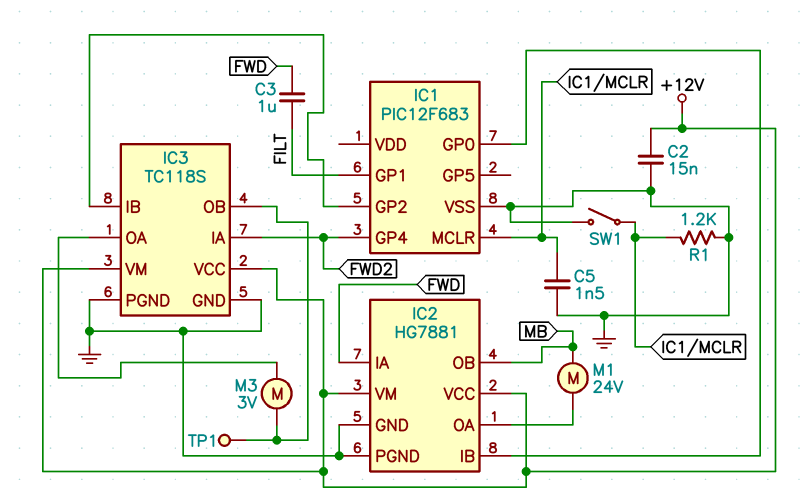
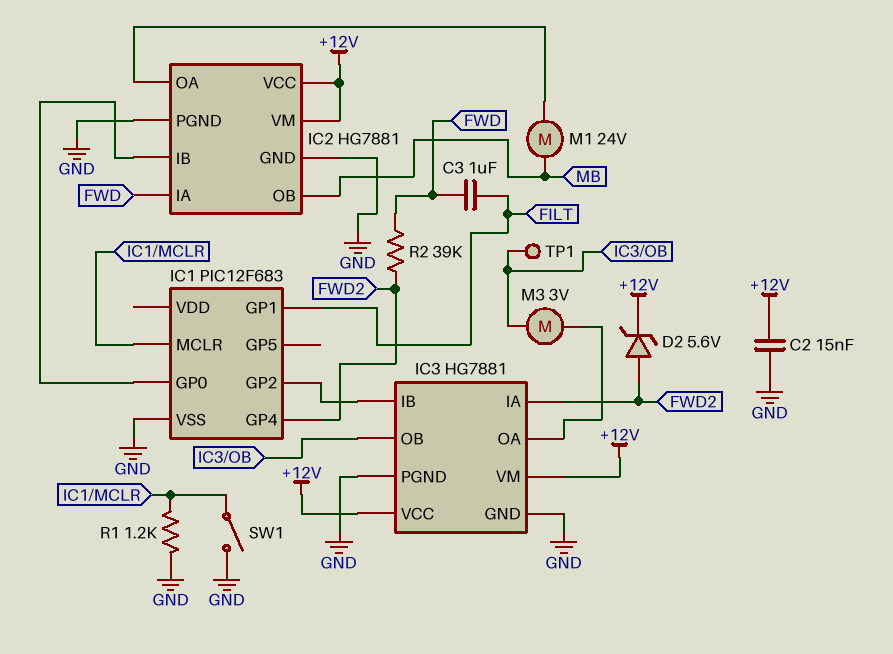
C5: 1.5nF (GND, IC1/MCLR) -> none
D2: none -> zener 5.6V (A FWD2, K +12V)
IC3: TC118S -> HG7881
R2: none -> 39k (FWD, FWD2)

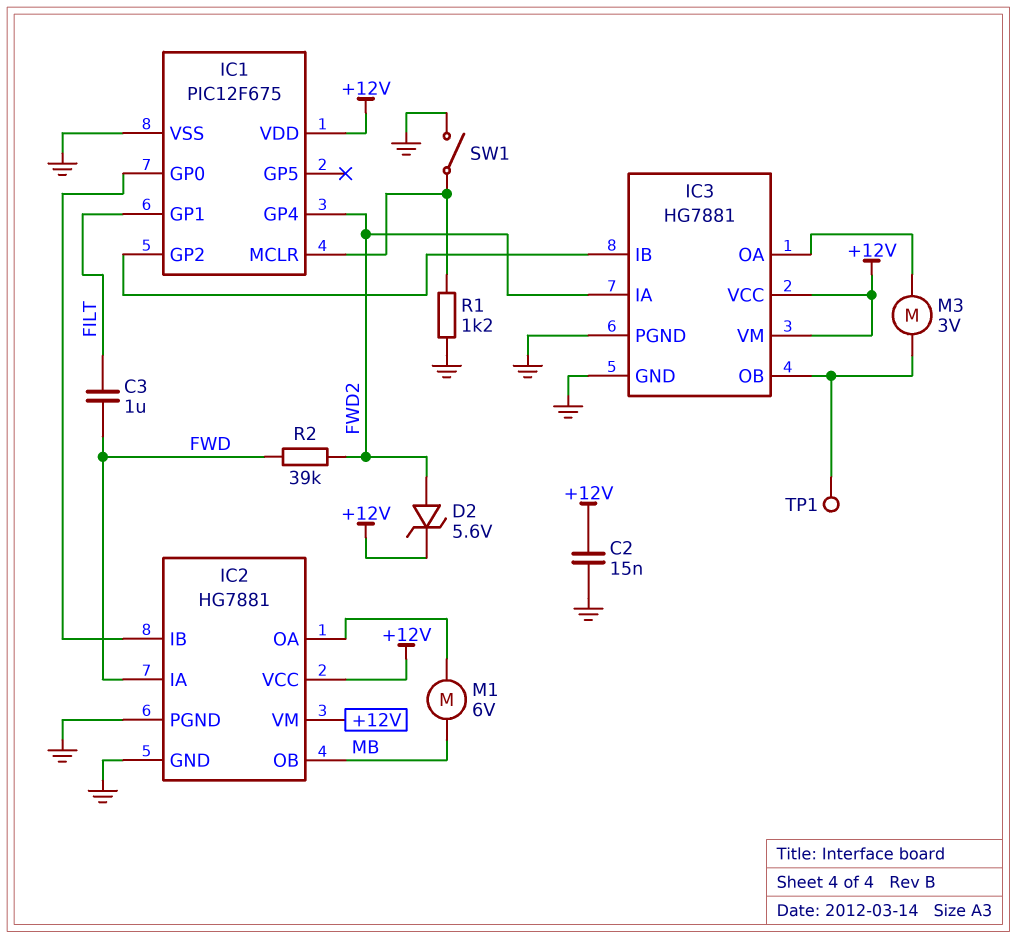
IC1: PIC12F683 -> PIC12F675
IC1 pin VDD: none -> +12V
M1: motor 24V (IC2/OA, MB) -> motor 6V (IC2/OA, MB)

